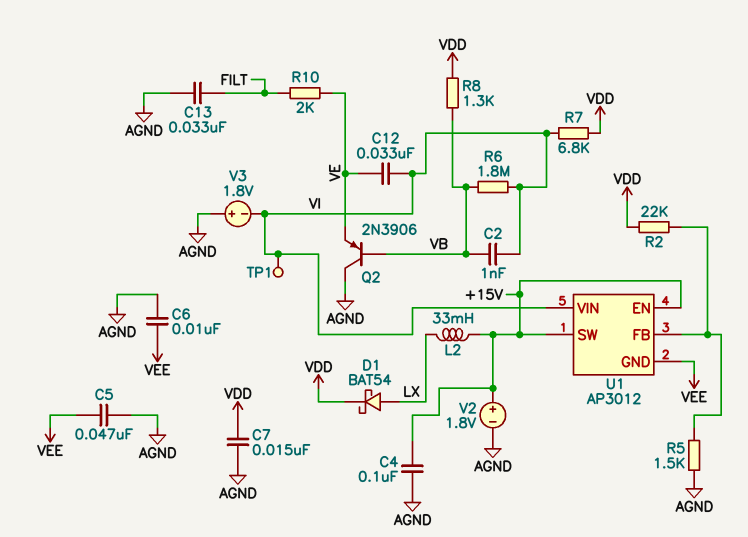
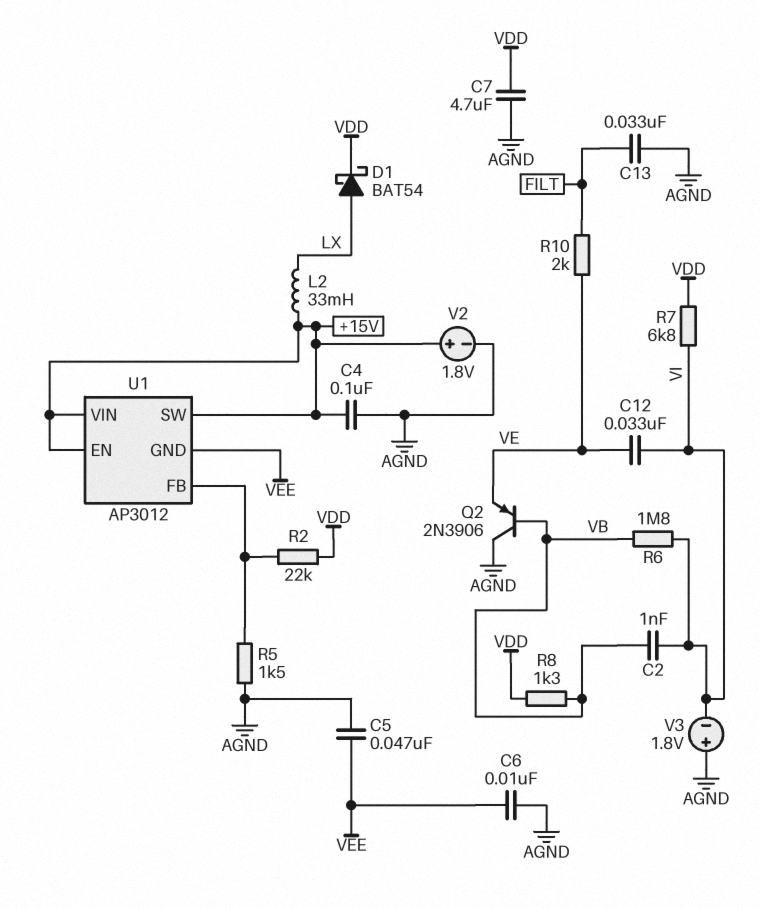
C7: 15nF (AGND, VDD) -> 4.7uF (AGND, VDD)
TP1: test point (VI) -> none
U1 pin VIN: VI -> +15V

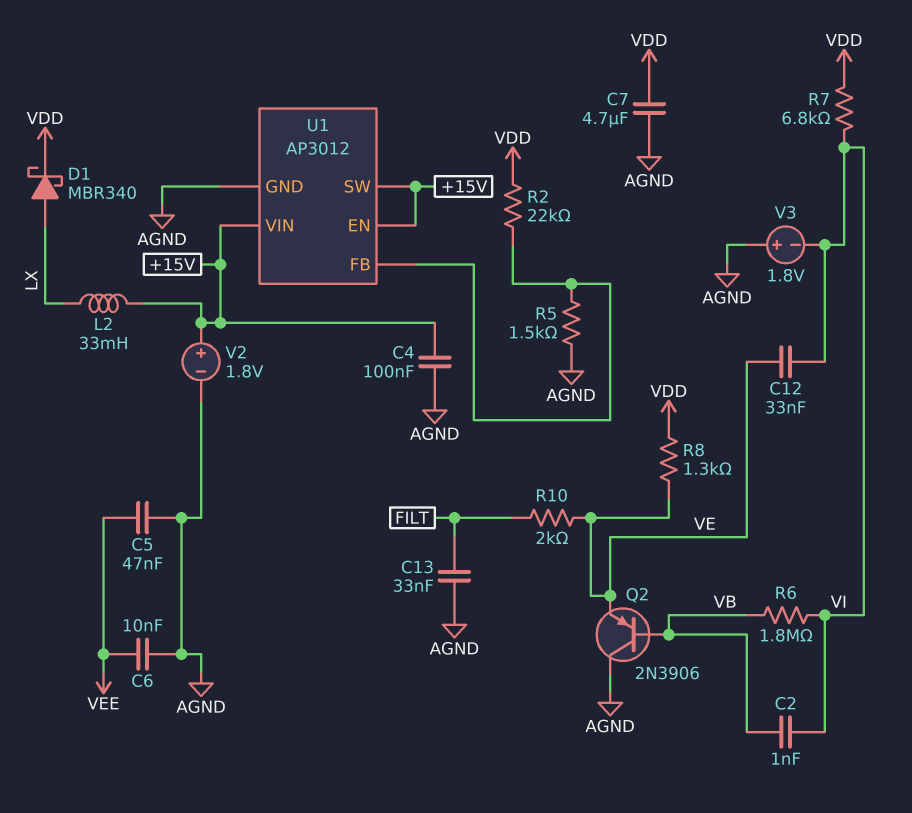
D1: schottky BAT54 (A LX, K VDD) -> schottky MBR340 (A LX, K VDD)
R8: 1.3k (VB, VDD) -> 1.3k (VDD, VE)
U1 pin GND: VEE -> AGND

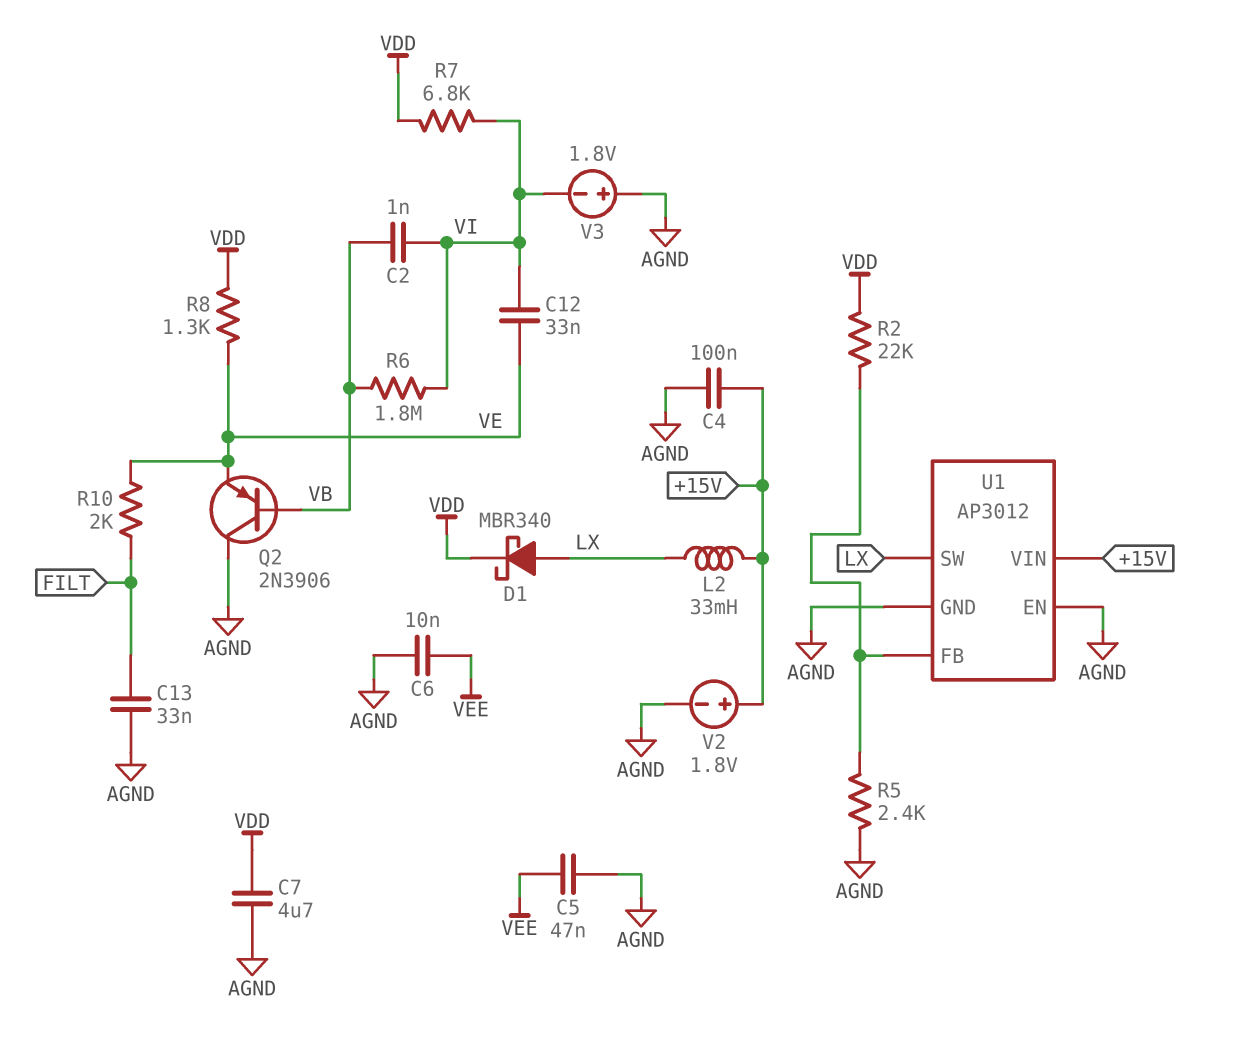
R5: 1.5k (AGND, U1/FB) -> 2.4k (AGND, U1/FB)
U1 pin EN: +15V -> AGND
U1 pin SW: +15V -> LX

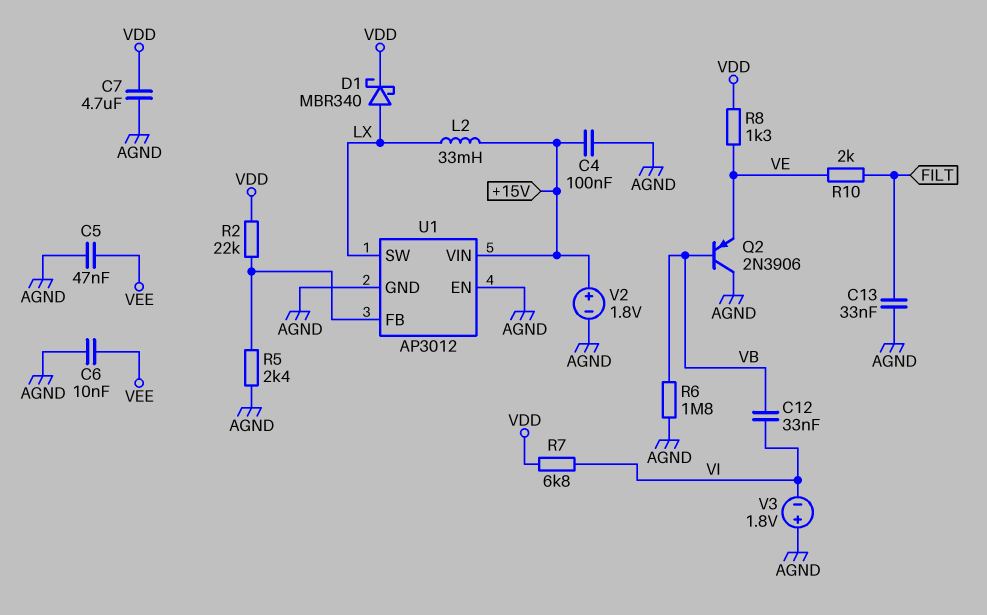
C2: 1nF (VB, VI) -> none
C12: 33nF (VE, VI) -> 33nF (VB, VI)
R6: 1.8M (VB, VI) -> 1.8M (AGND, VB)

